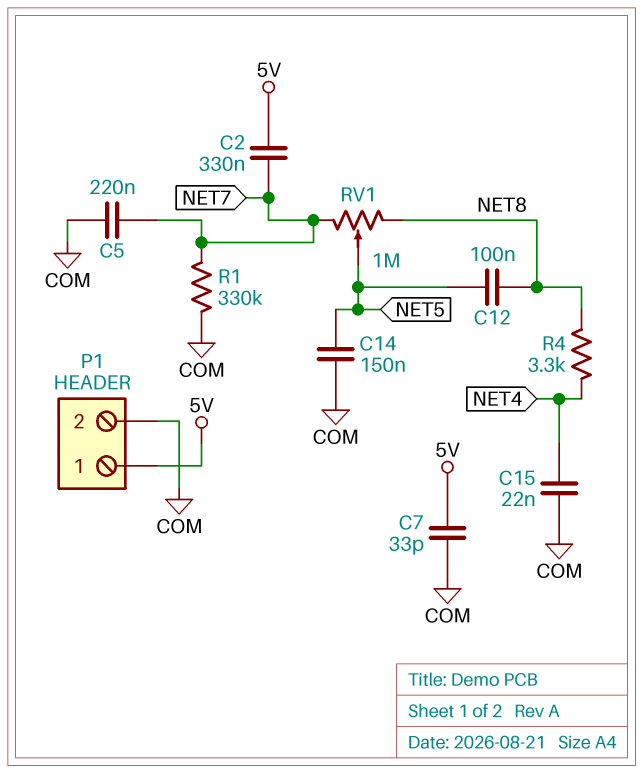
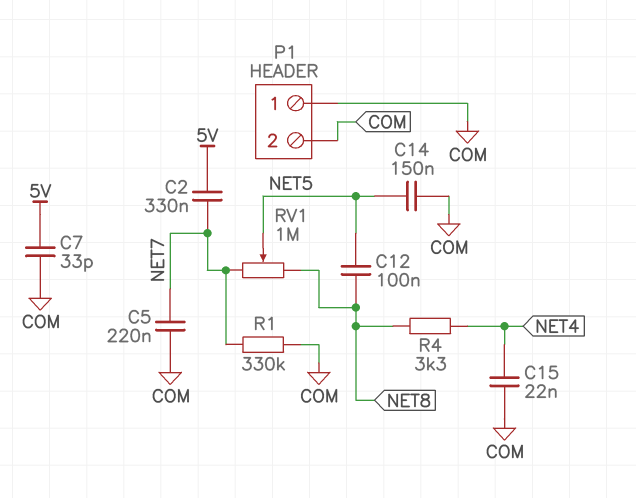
P1 pin 1: 5V -> COM

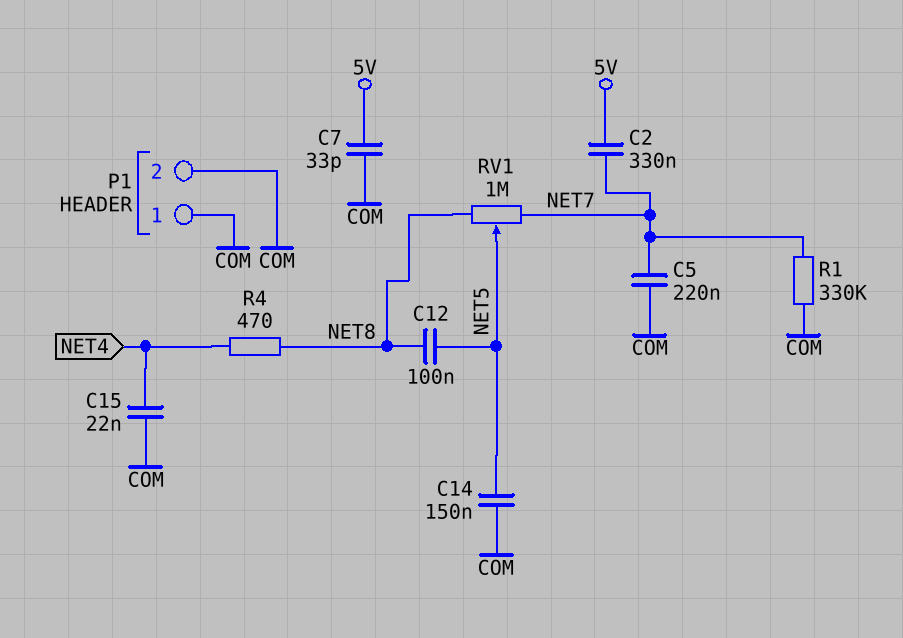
R4: 3.3k (NET4, NET8) -> 470 (NET4, NET8)

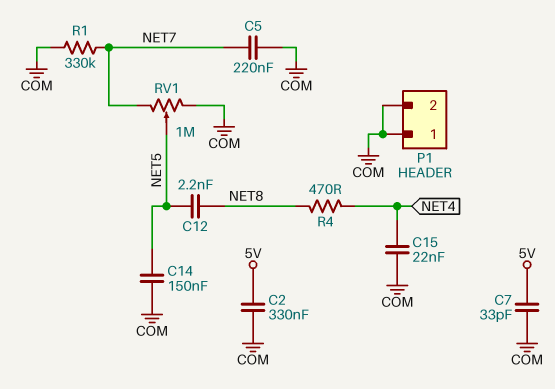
C2: 330nF (5V, NET7) -> 330nF (5V, COM)
C12: 100nF (NET5, NET8) -> 2.2nF (NET5, NET8)
RV1: 1M (NET7, NET8, wiper NET5) -> 1M (COM, NET7, wiper NET5)

